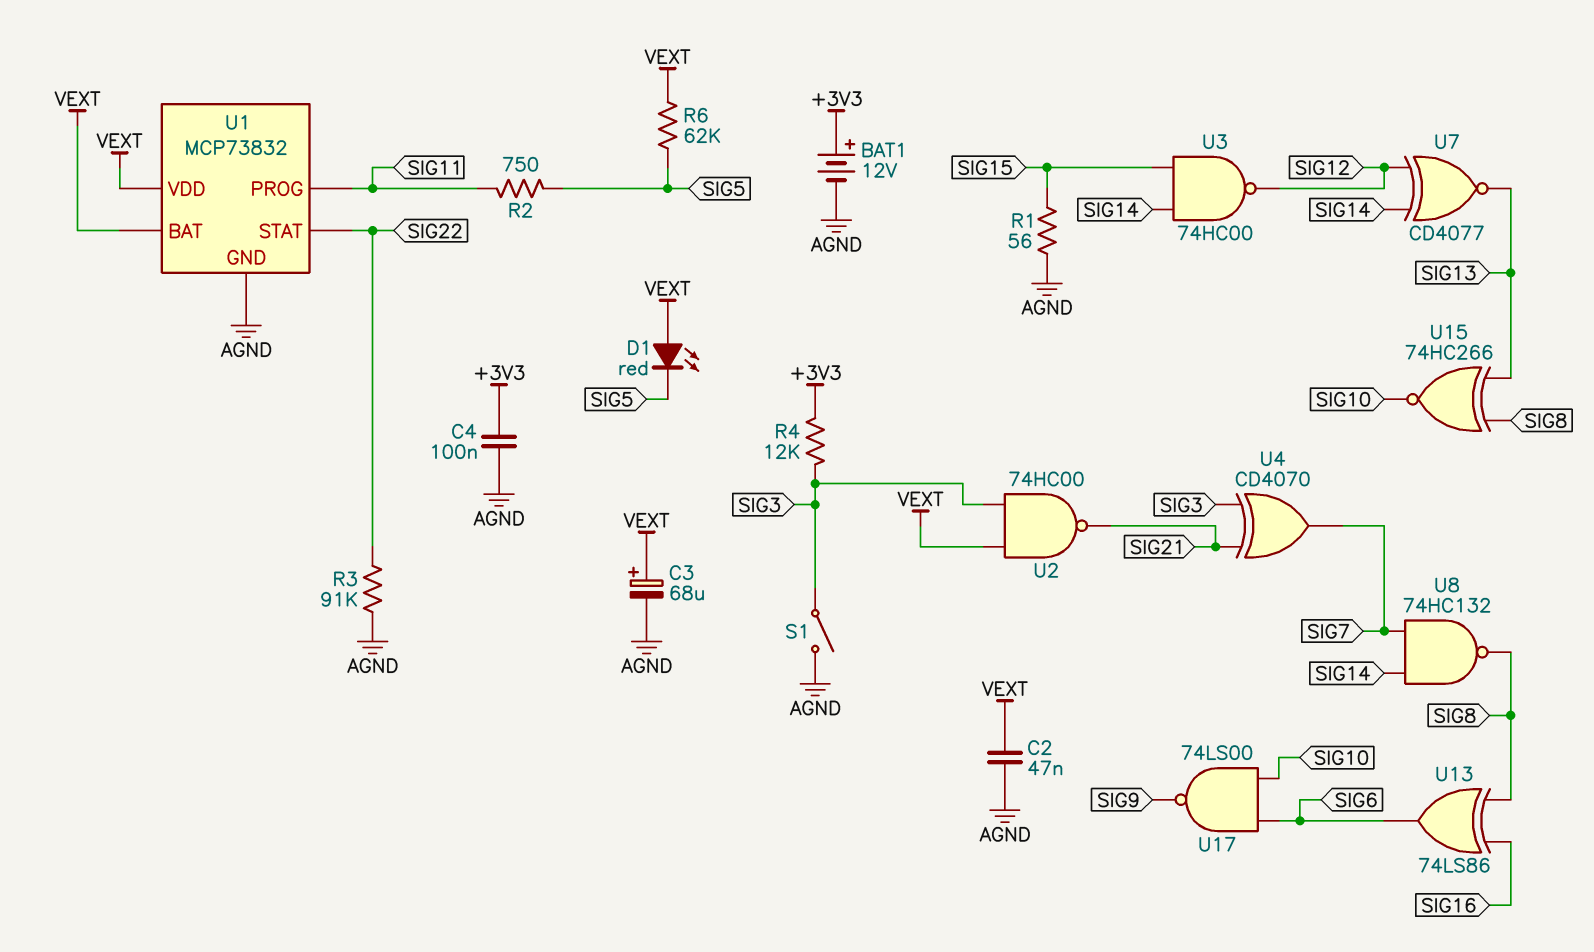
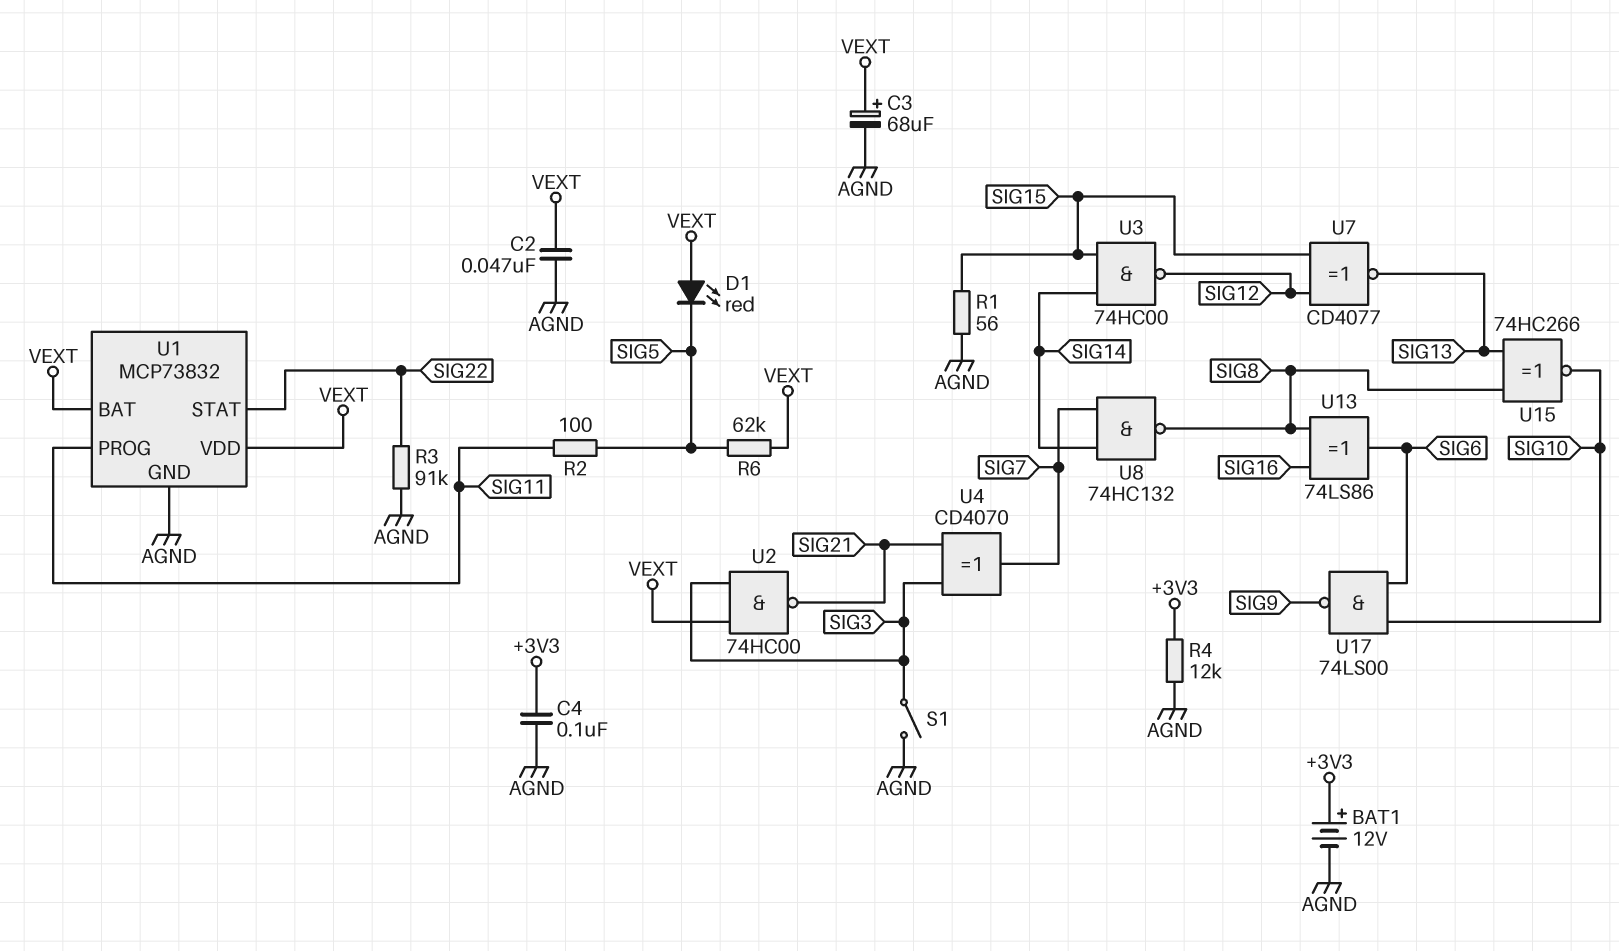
R2: 750 (SIG5, SIG11) -> 100 (SIG5, SIG11)
R4: 12k (+3V3, SIG3) -> 12k (+3V3, AGND)
U7: XNOR CD4077 (in SIG12, in SIG14, out SIG13) -> XNOR CD4077 (in SIG12, in SIG15, out SIG13)

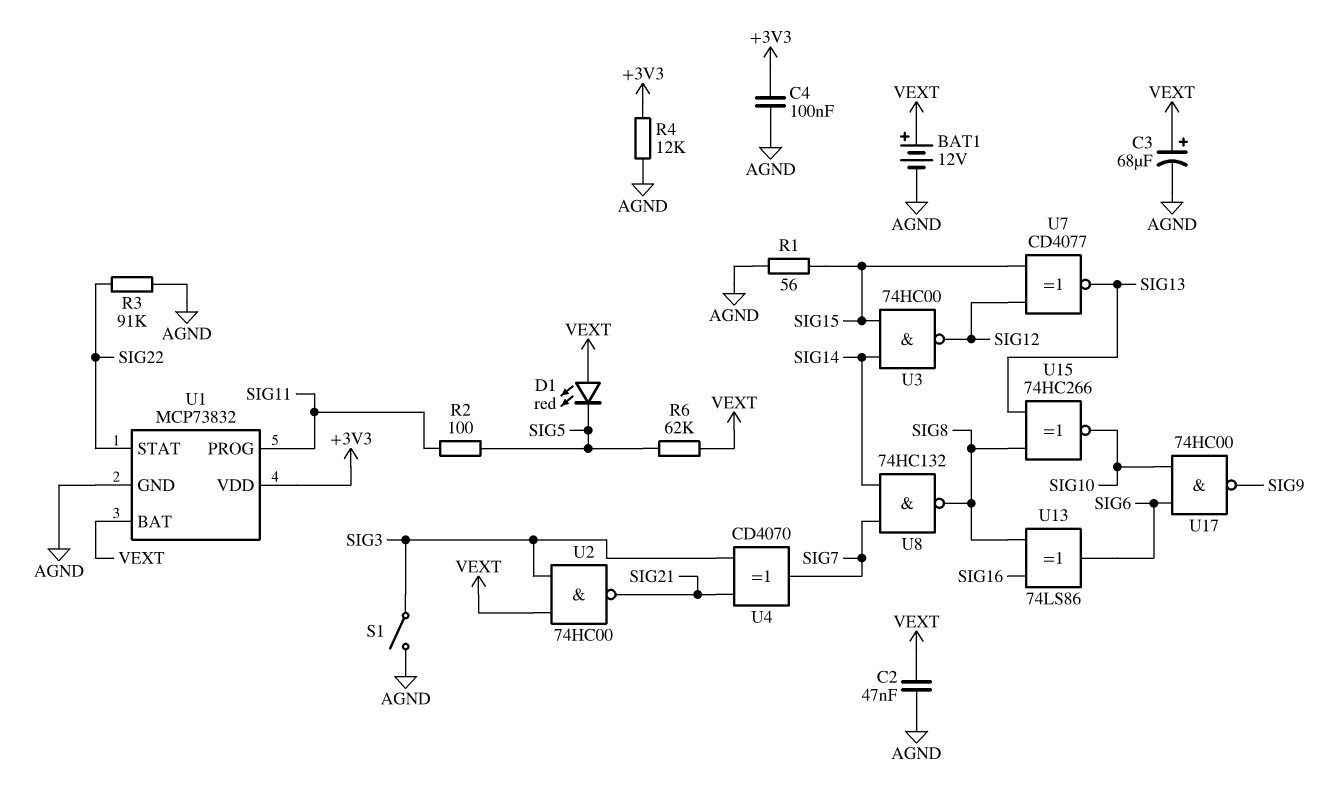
BAT1: 12V (plus +3V3, minus AGND) -> 12V (plus VEXT, minus AGND)
U1 pin VDD: VEXT -> +3V3
U17: NAND 74LS00 (in SIG6, in SIG10, out SIG9) -> NAND 74HC00 (in SIG6, in SIG10, out SIG9)

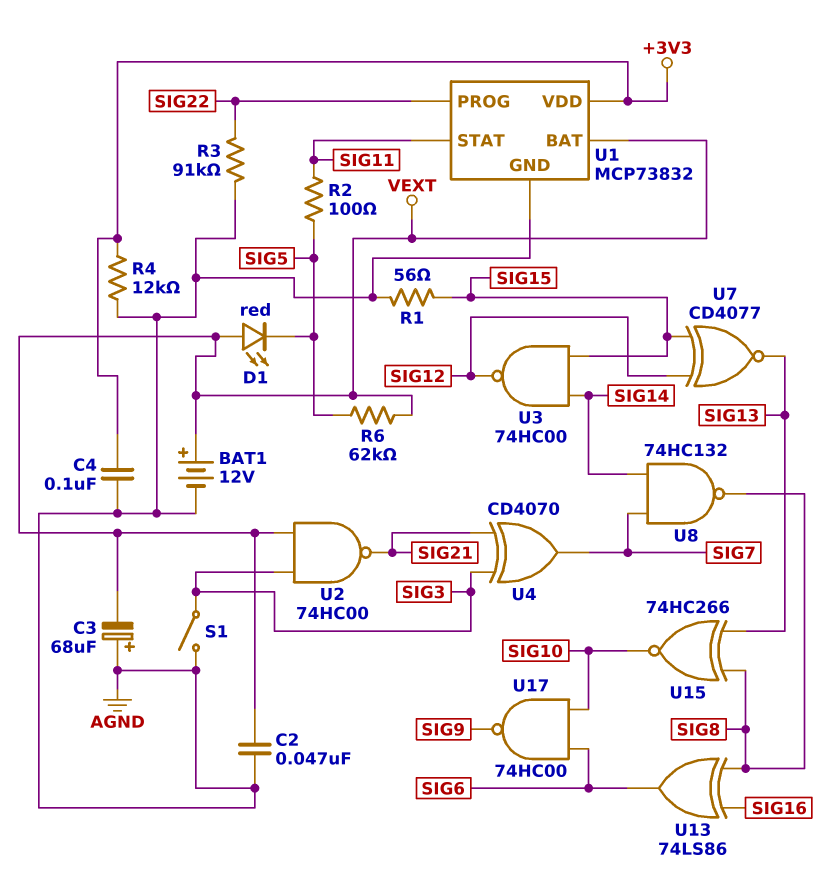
C3: 68uF (plus VEXT, minus AGND) -> 68uF (plus AGND, minus VEXT)
U1 pin PROG: SIG11 -> SIG22
U1 pin STAT: SIG22 -> SIG11

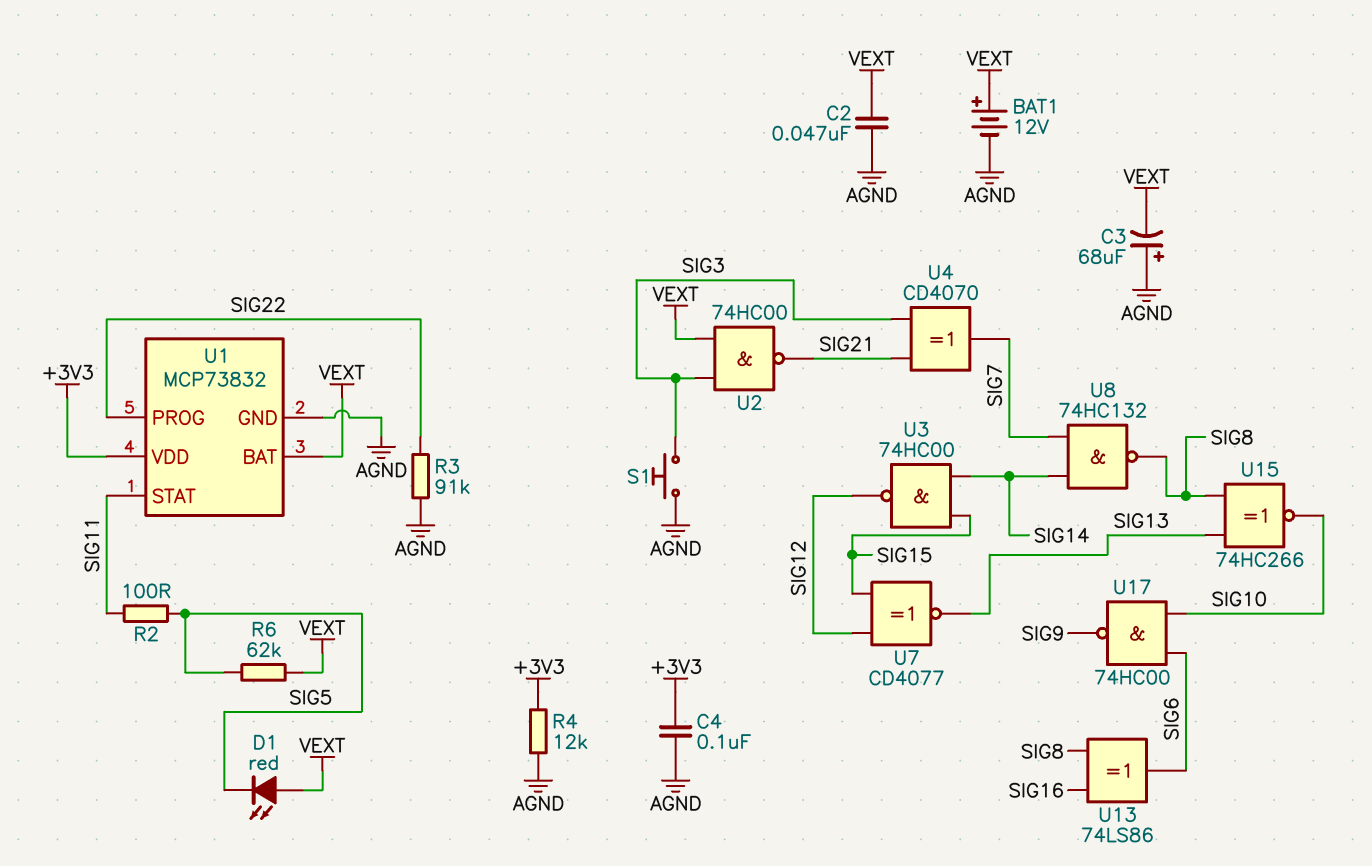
R1: 56 (AGND, SIG15) -> none
S1: switch (AGND, SIG3) -> button (AGND, SIG3)

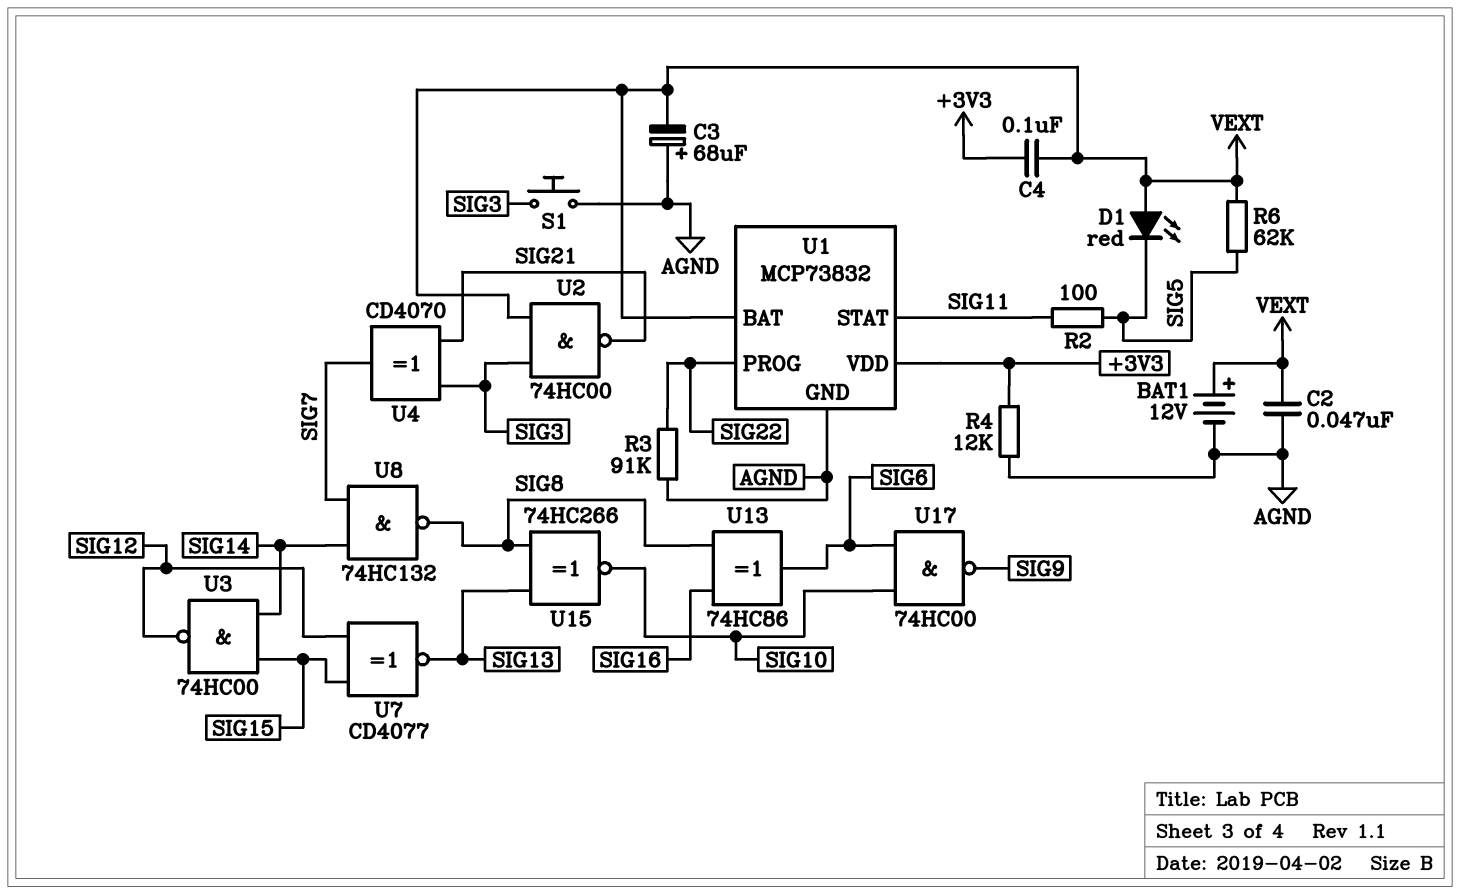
C4: 100nF (+3V3, AGND) -> 100nF (+3V3, VEXT)
U13: XOR 74LS86 (in SIG8, in SIG16, out SIG6) -> XOR 74HC86 (in SIG8, in SIG16, out SIG6)

